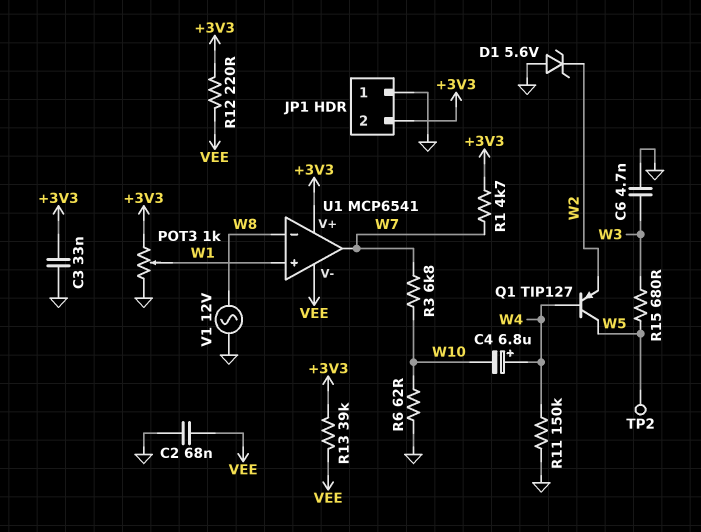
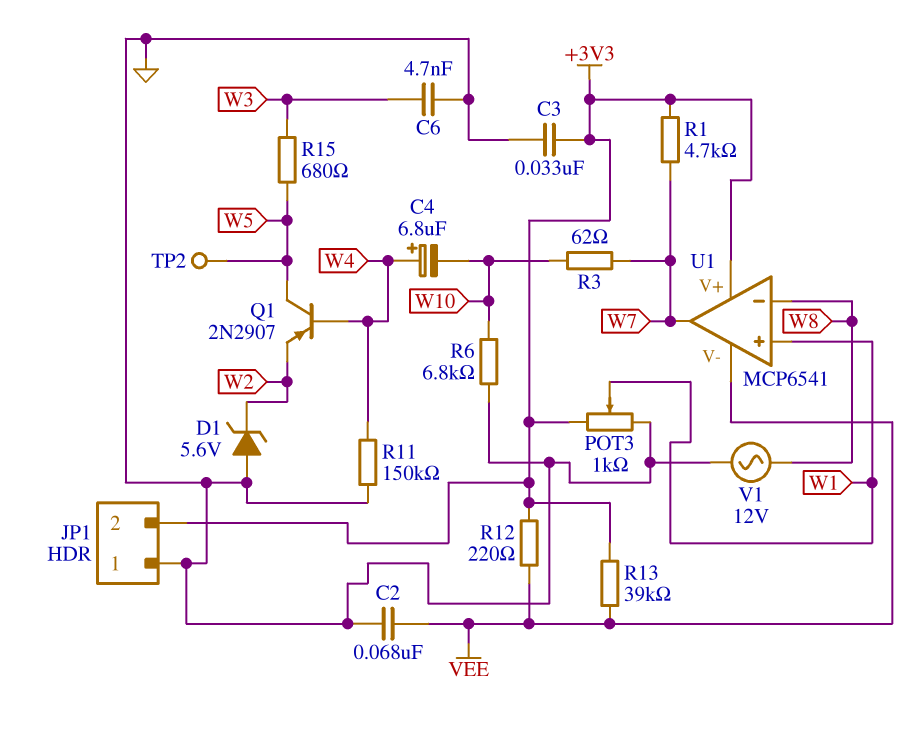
Q1: PNP TIP127 (B W4, C W5, E W2) -> PNP 2N2907 (B W4, C W5, E W2)
R3: 6.8k (W7, W10) -> 62 (W7, W10)
R6: 62 (GND, W10) -> 6.8k (GND, W10)

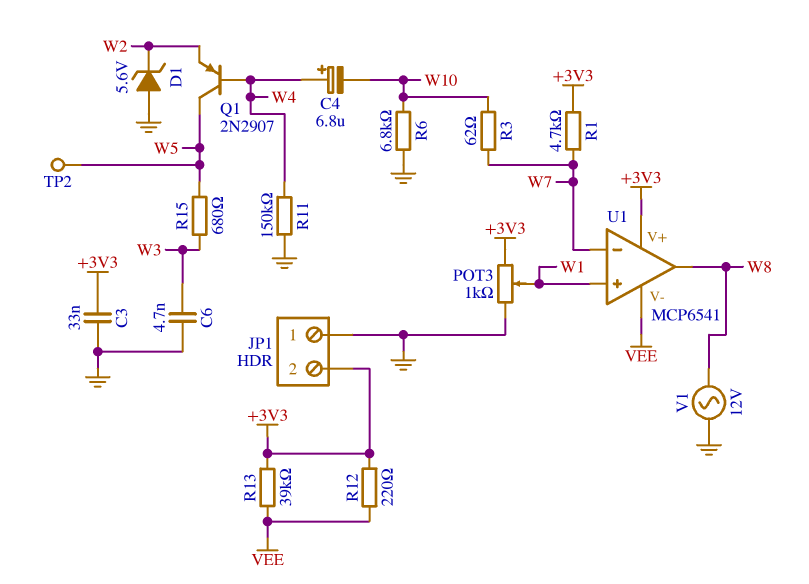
C2: 68nF (GND, VEE) -> none
U1 pin in-: W8 -> W7
U1 pin out: W7 -> W8

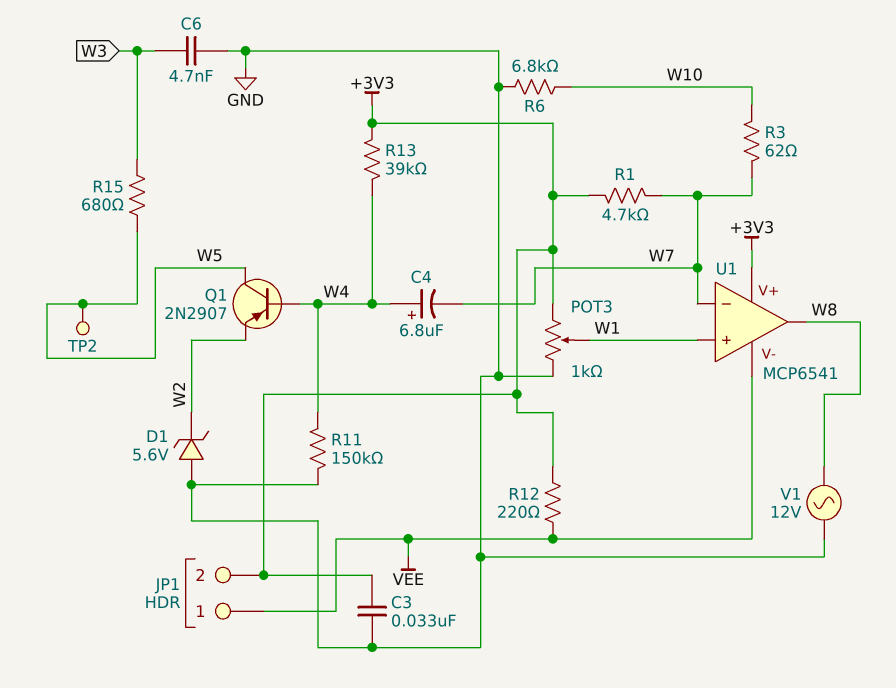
C4: 6.8uF (plus W4, minus W10) -> 6.8uF (plus W4, minus W7)
JP1 pin 1: GND -> VEE
R13: 39k (+3V3, VEE) -> 39k (+3V3, W4)

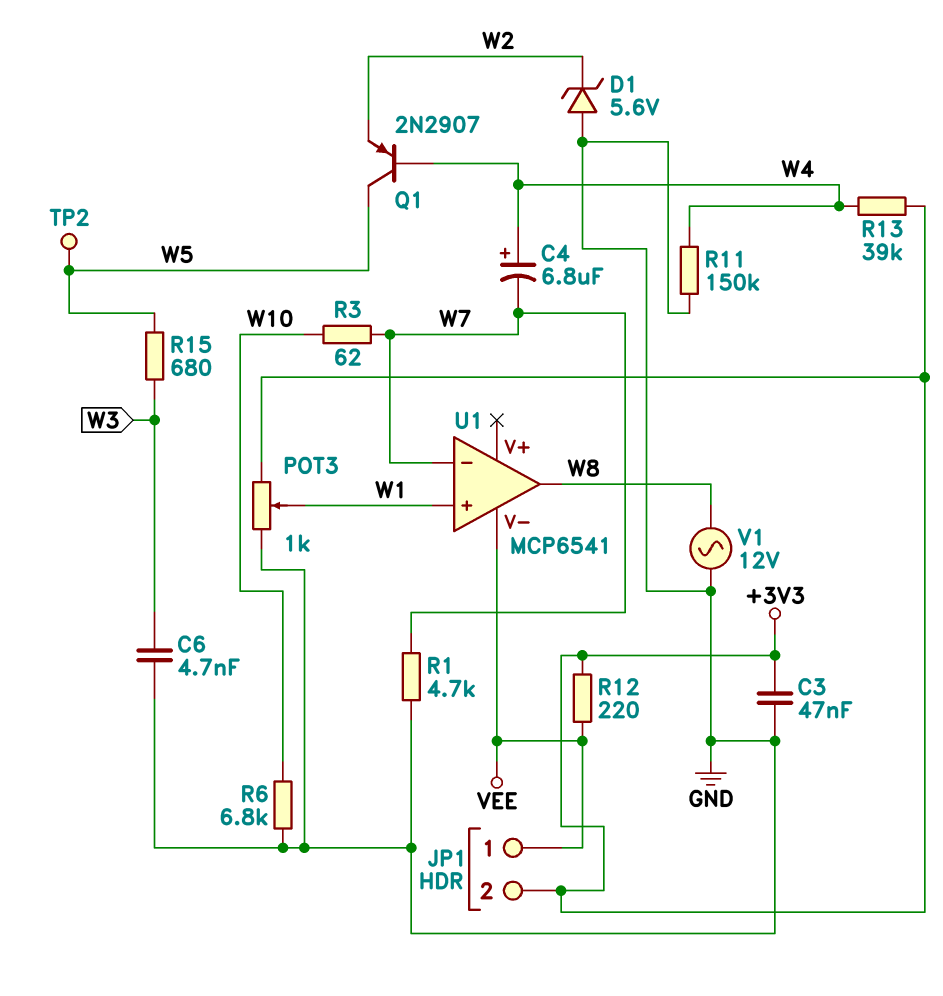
C3: 33nF (+3V3, GND) -> 47nF (+3V3, GND)
R1: 4.7k (+3V3, W7) -> 4.7k (GND, W7)
U1 pin V+: +3V3 -> none

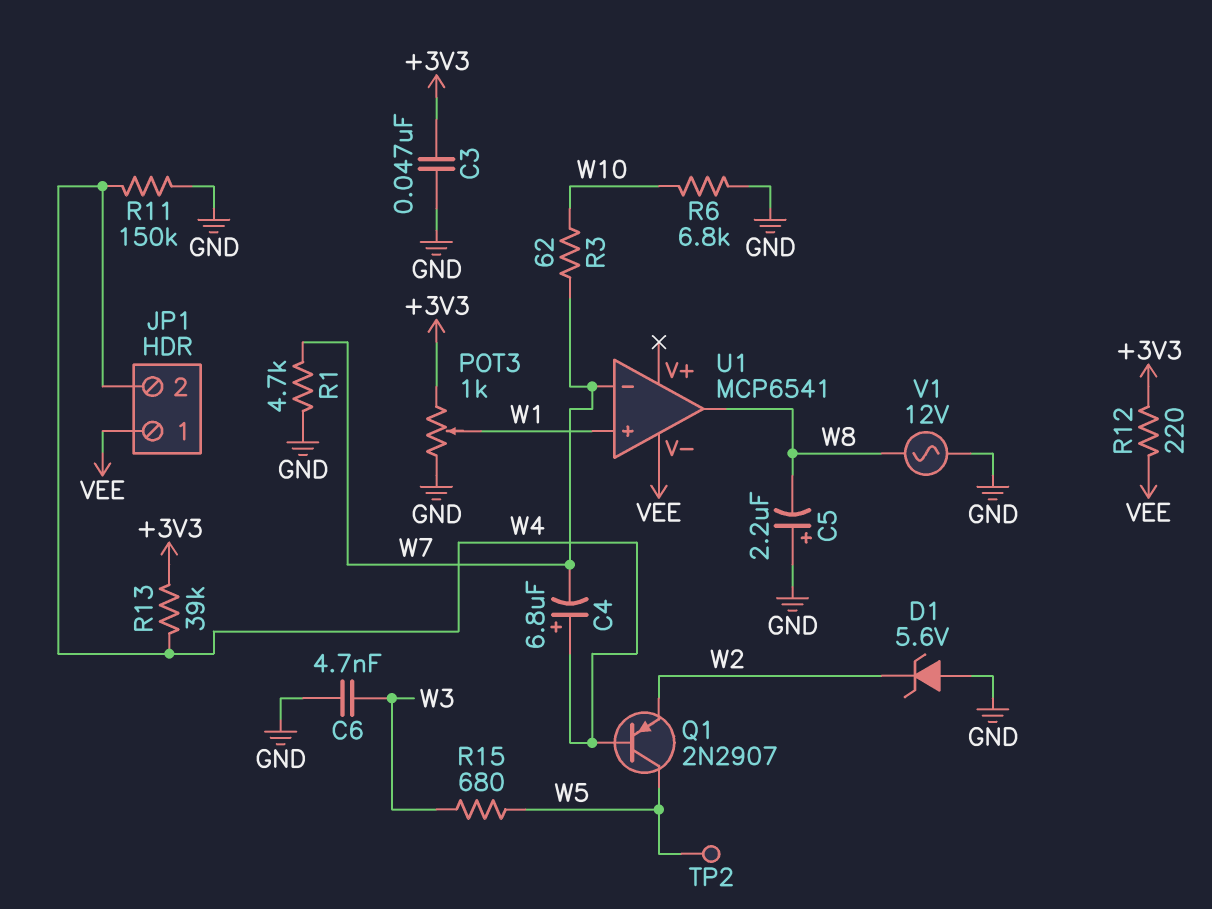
C5: none -> 2.2uF (plus GND, minus W8)
JP1 pin 2: +3V3 -> W4

